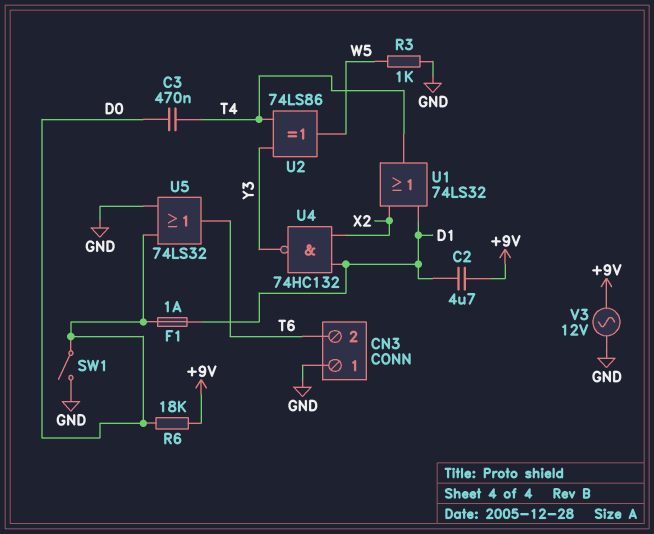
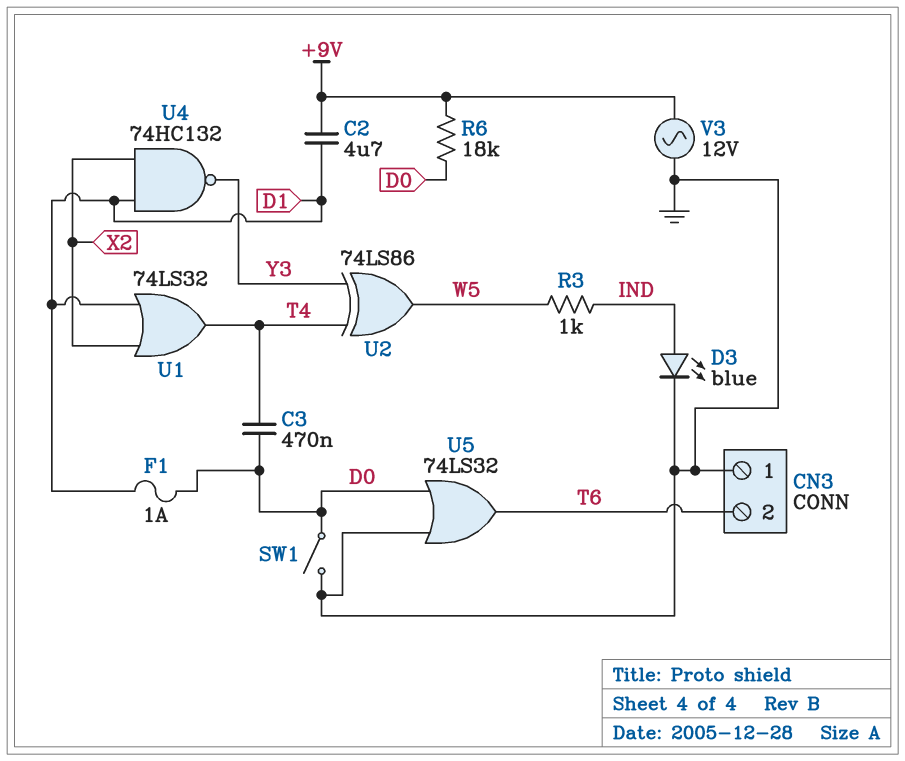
D3: none -> LED blue (A IND, K GND)
R3: 1k (GND, W5) -> 1k (IND, W5)

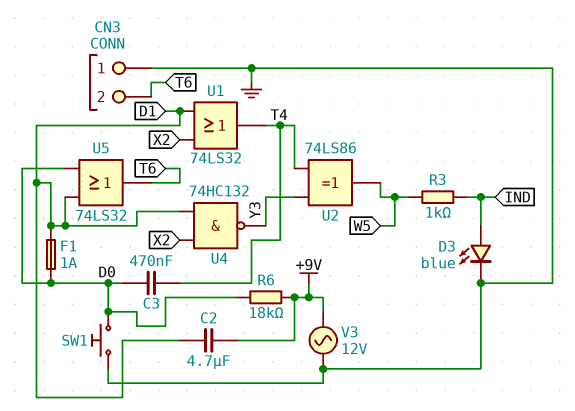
SW1: switch (D0, GND) -> button (D0, GND)
U5: OR 74LS32 (in D0, in GND, out T6) -> OR 74LS32 (in D0, in D1, out T6)

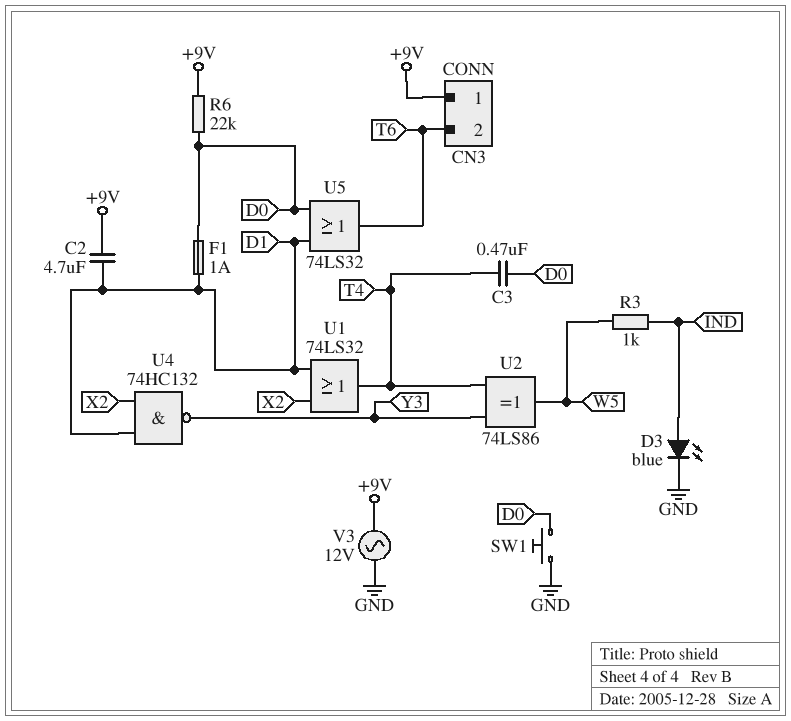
CN3 pin 1: GND -> +9V
R6: 18k (+9V, D0) -> 22k (+9V, D0)

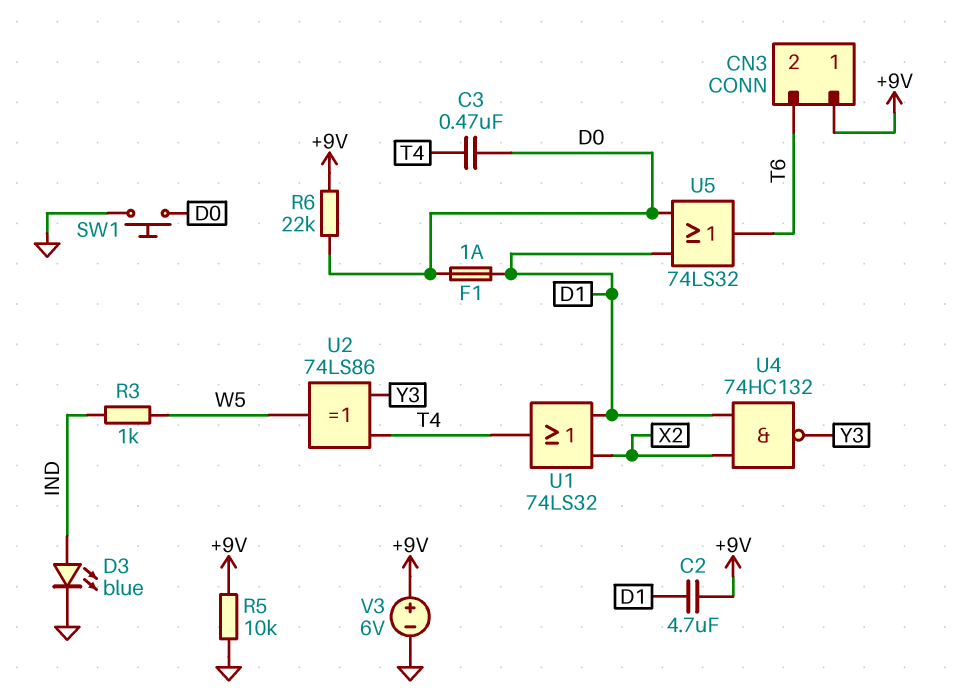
R5: none -> 10k (+9V, GND)
V3: AC 12V (+9V, GND) -> 6V (plus +9V, minus GND)

